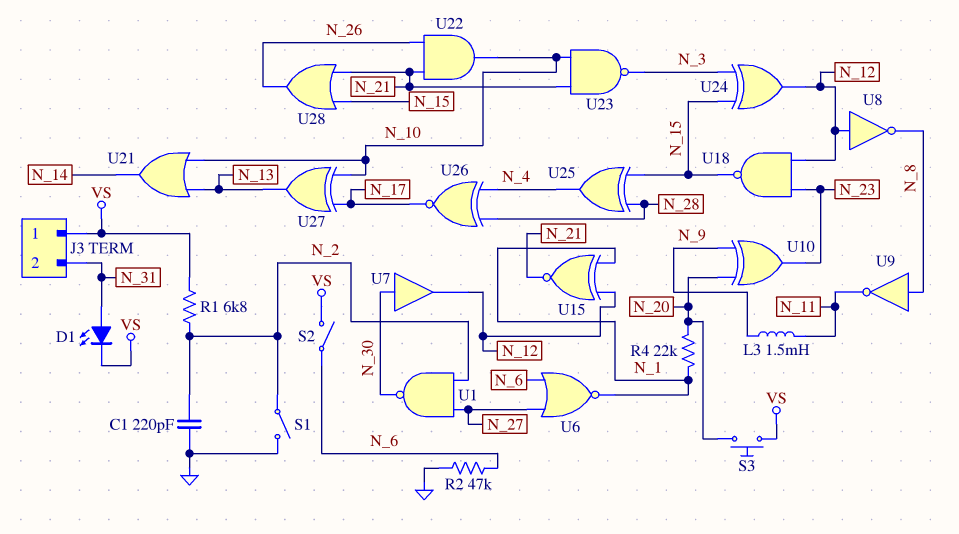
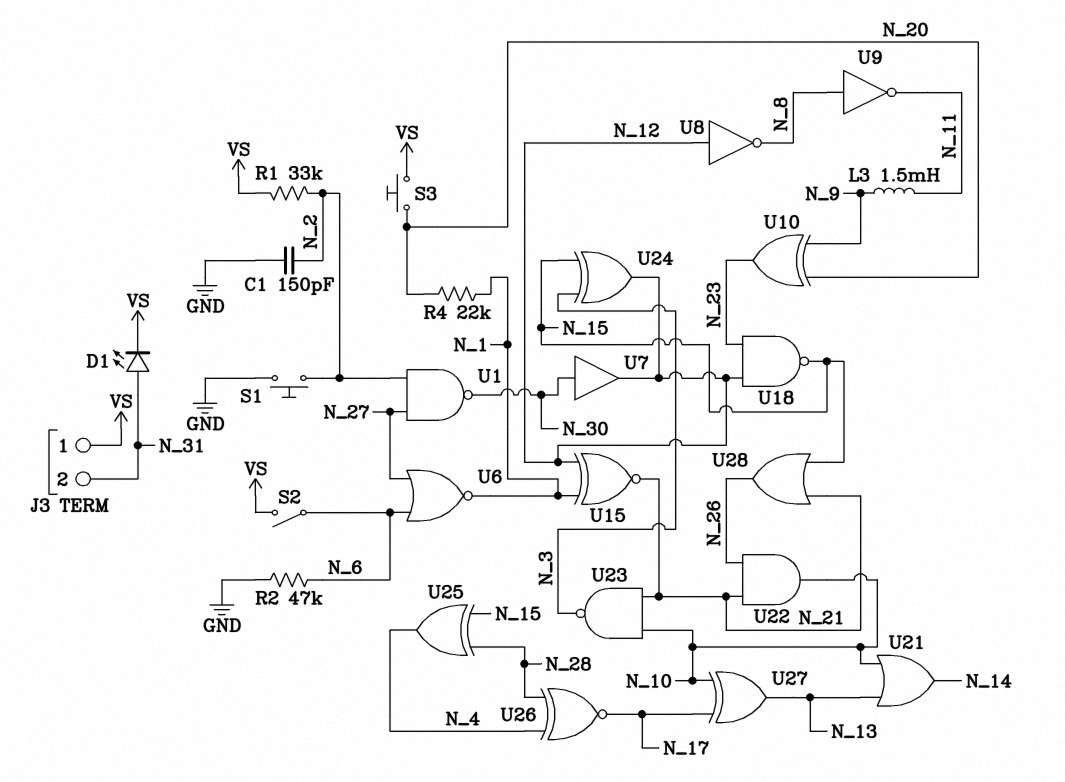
C1: 220pF (GND, N_2) -> 150pF (GND, N_2)
R1: 6.8k (N_2, VS) -> 33k (N_2, VS)
S1: switch (GND, N_2) -> button (GND, N_2)

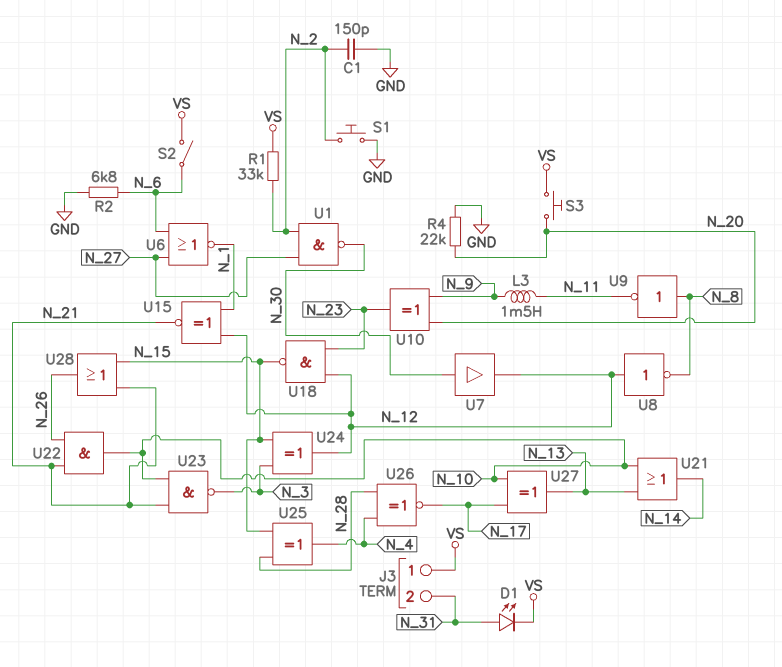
R2: 47k (GND, N_6) -> 6.8k (GND, N_6)
R4: 22k (N_1, N_20) -> 22k (GND, N_20)

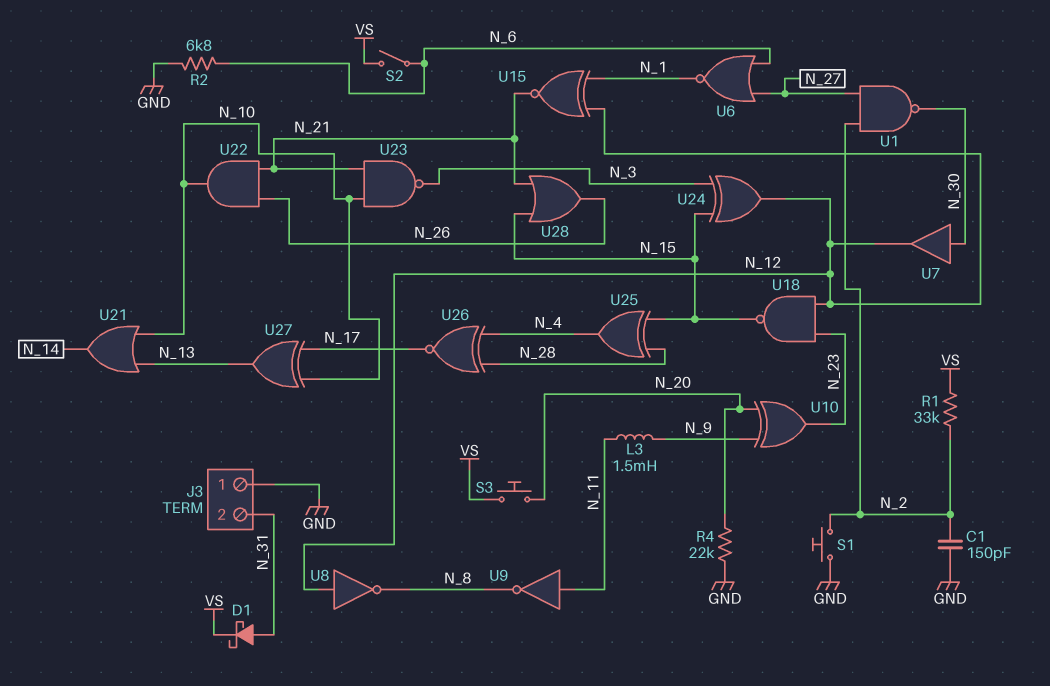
D1: LED (A N_31, K VS) -> schottky (A N_31, K VS)
J3 pin 1: VS -> GND
U9: NOT (in N_8, out N_11) -> NOT (in N_11, out N_8)

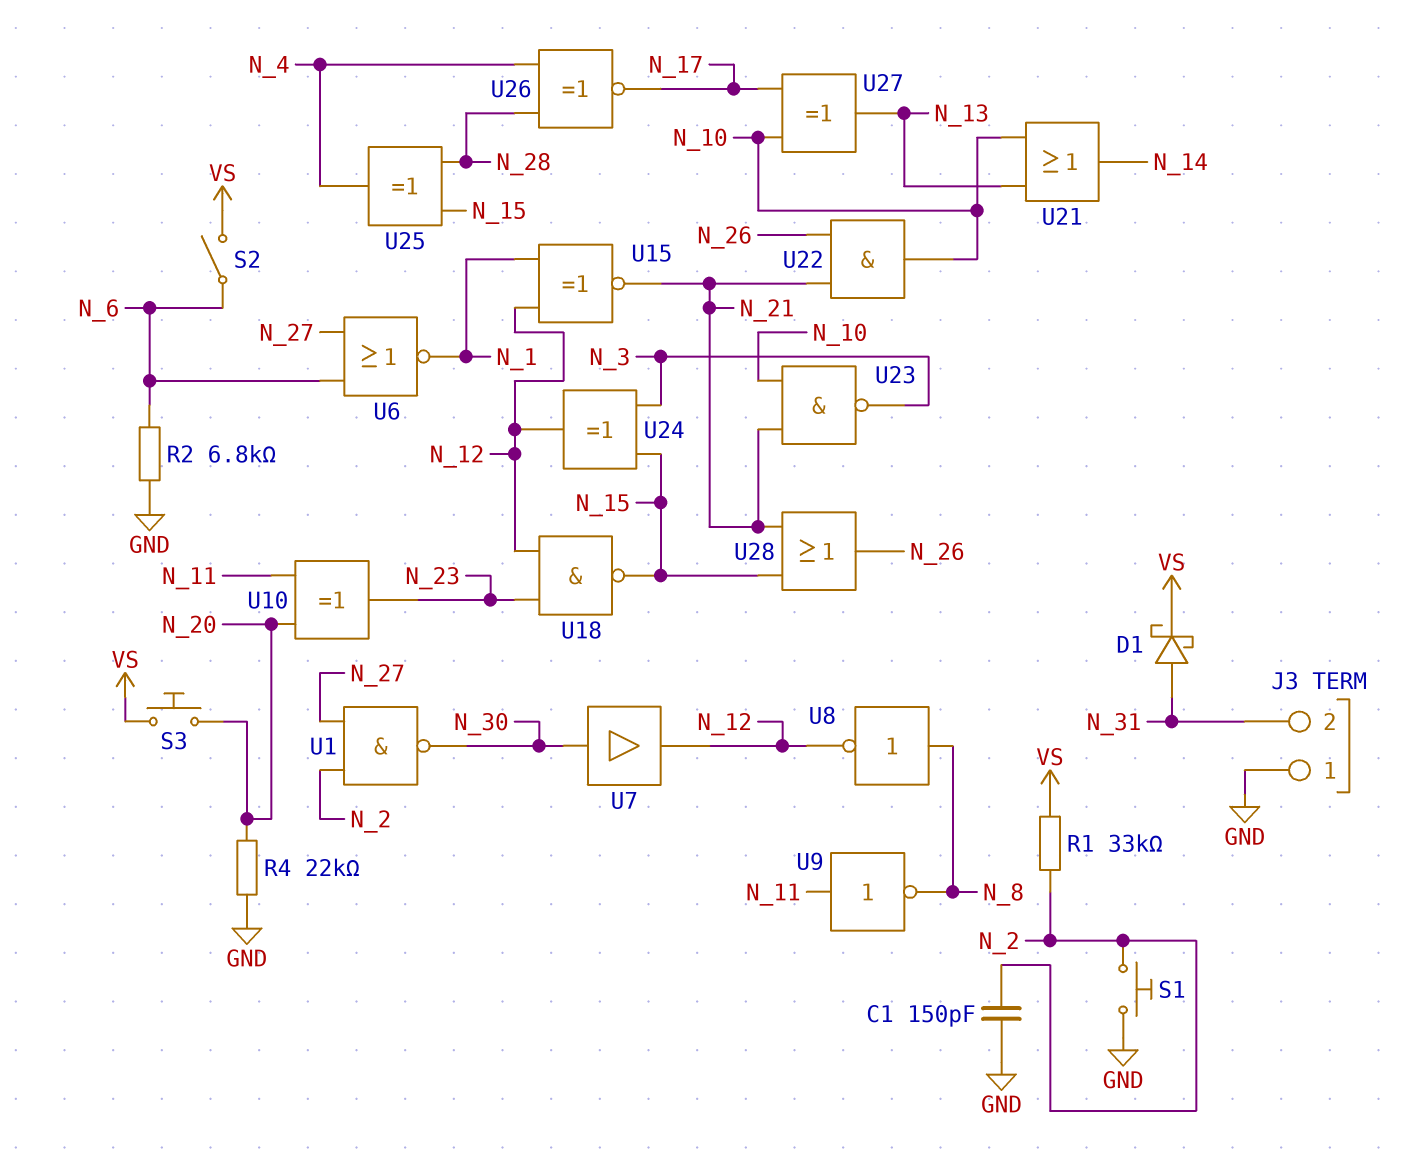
L3: 1.5mH (N_9, N_11) -> none
U8: NOT (in N_12, out N_8) -> NOT (in N_8, out N_12)
U10: XOR (in N_9, in N_20, out N_23) -> XOR (in N_11, in N_20, out N_23)

